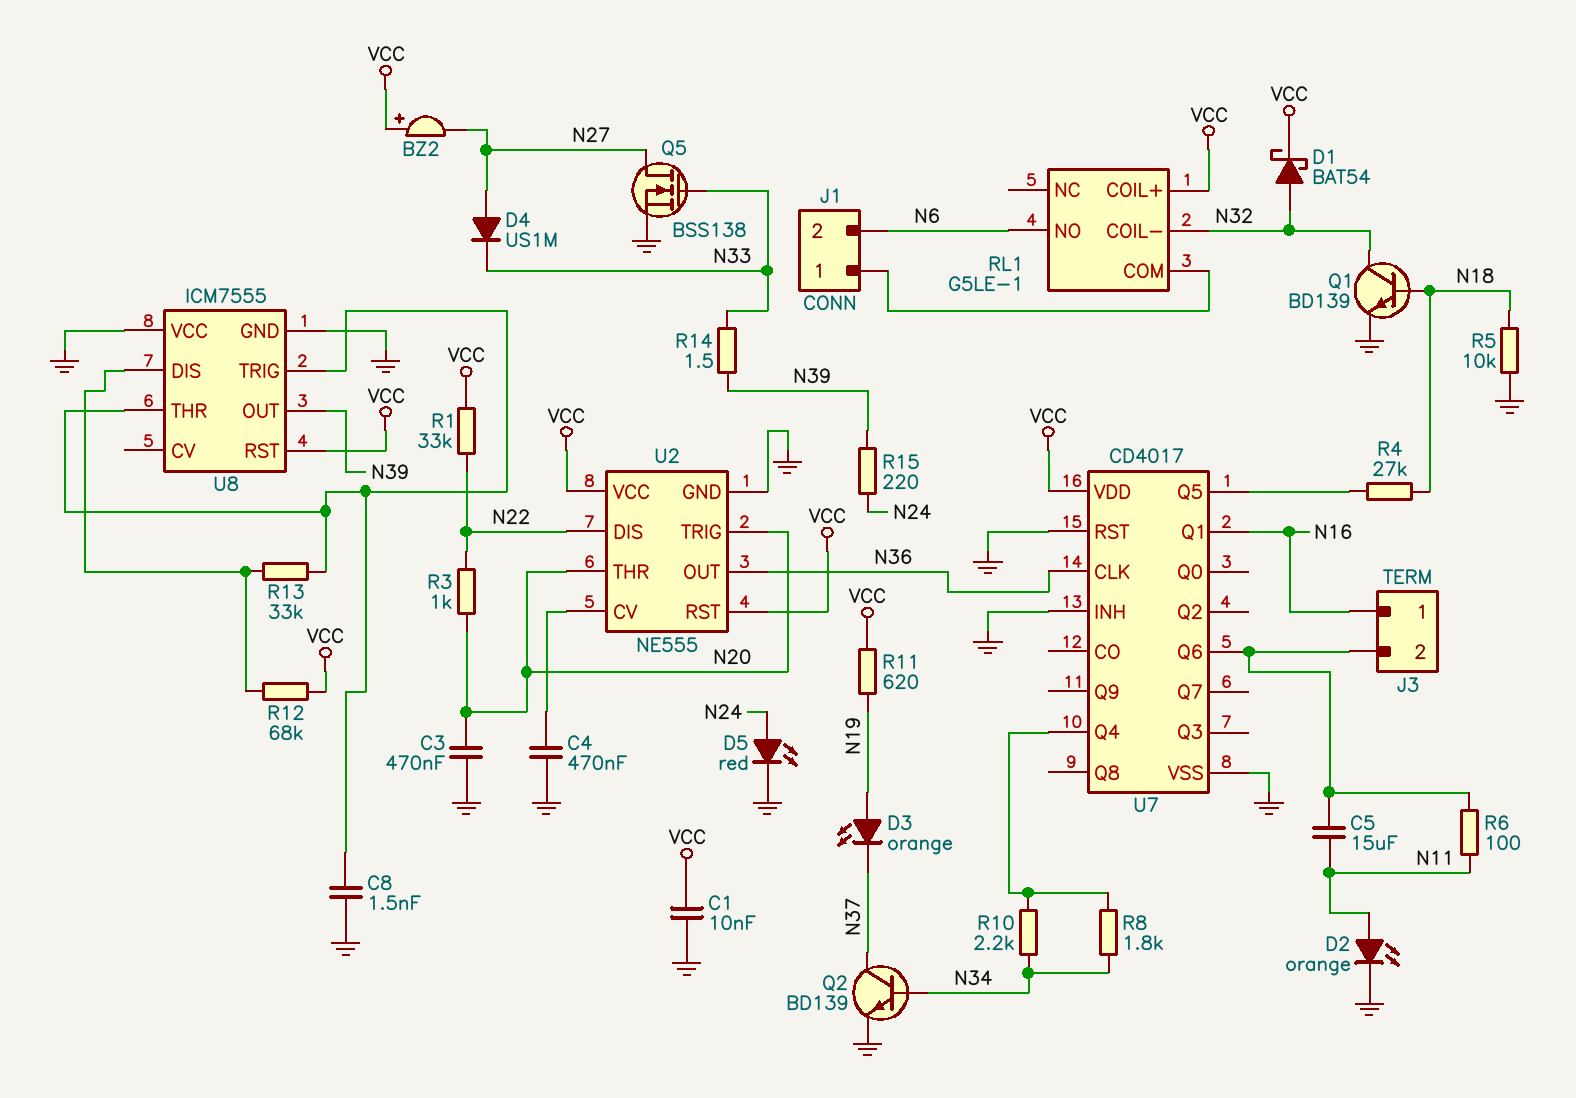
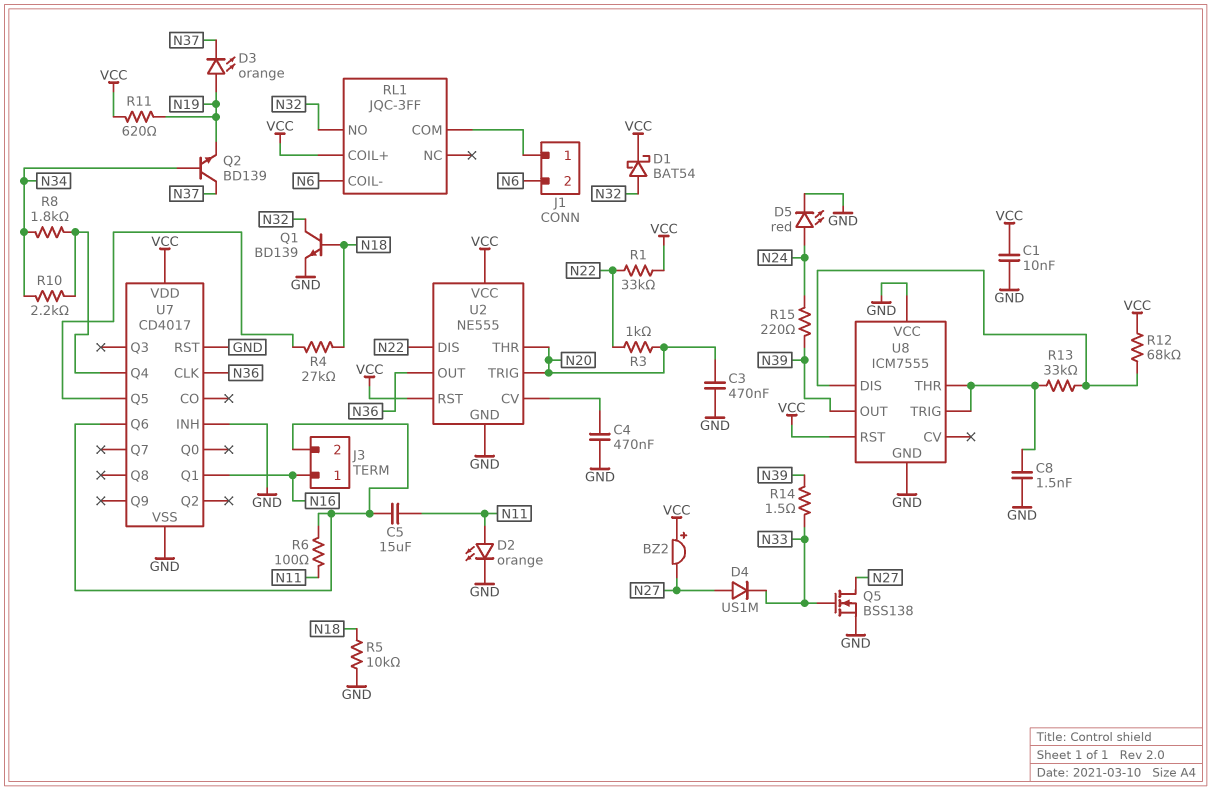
Q2: NPN BD139 (B N34, C N37, E GND) -> NPN BD139 (B N34, C N37, E N19)
RL1: G5LE-1 -> JQC-3FF
RL1 pin COIL-: N32 -> N6
RL1 pin NO: N6 -> N32

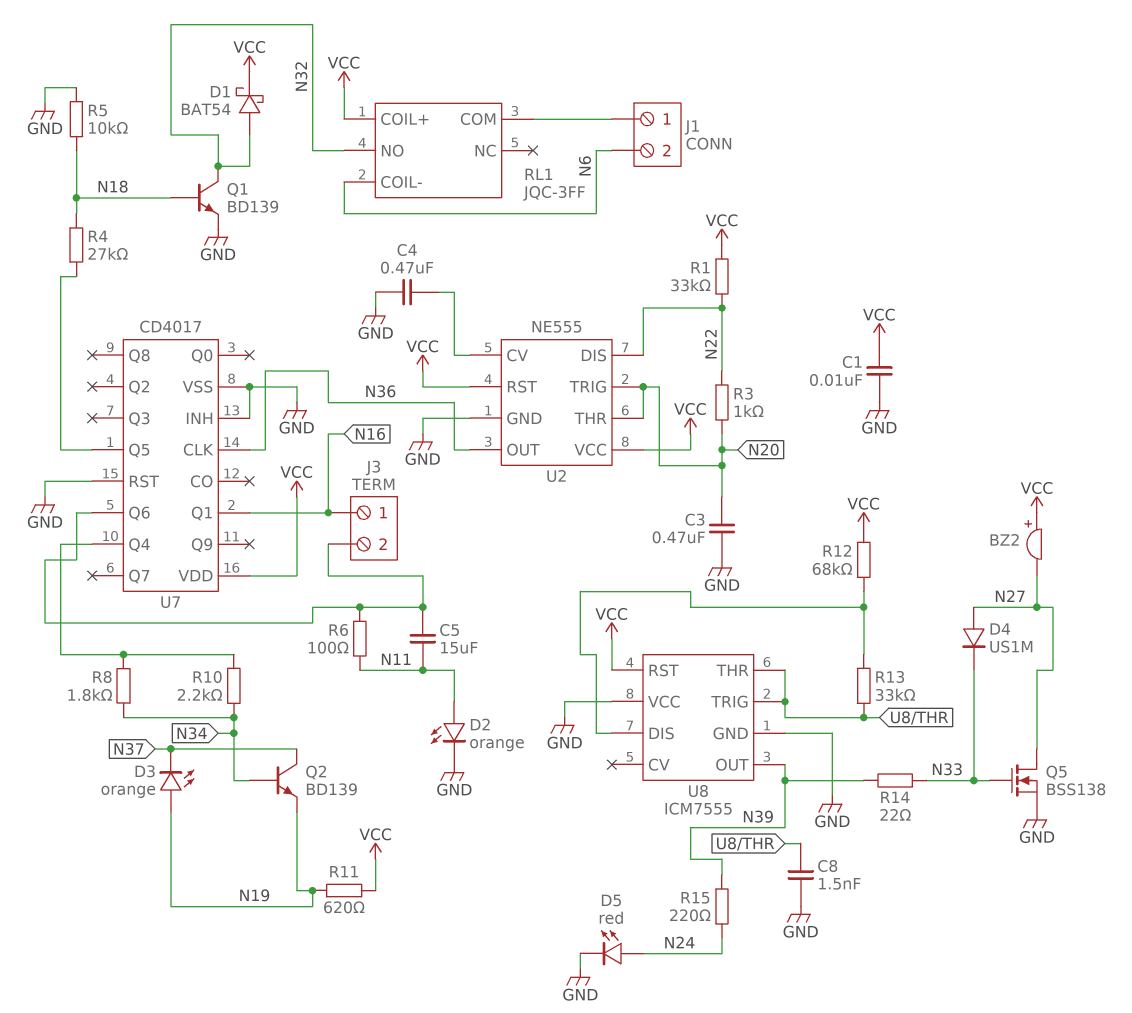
R14: 1.5 (N33, N39) -> 22 (N33, N39)

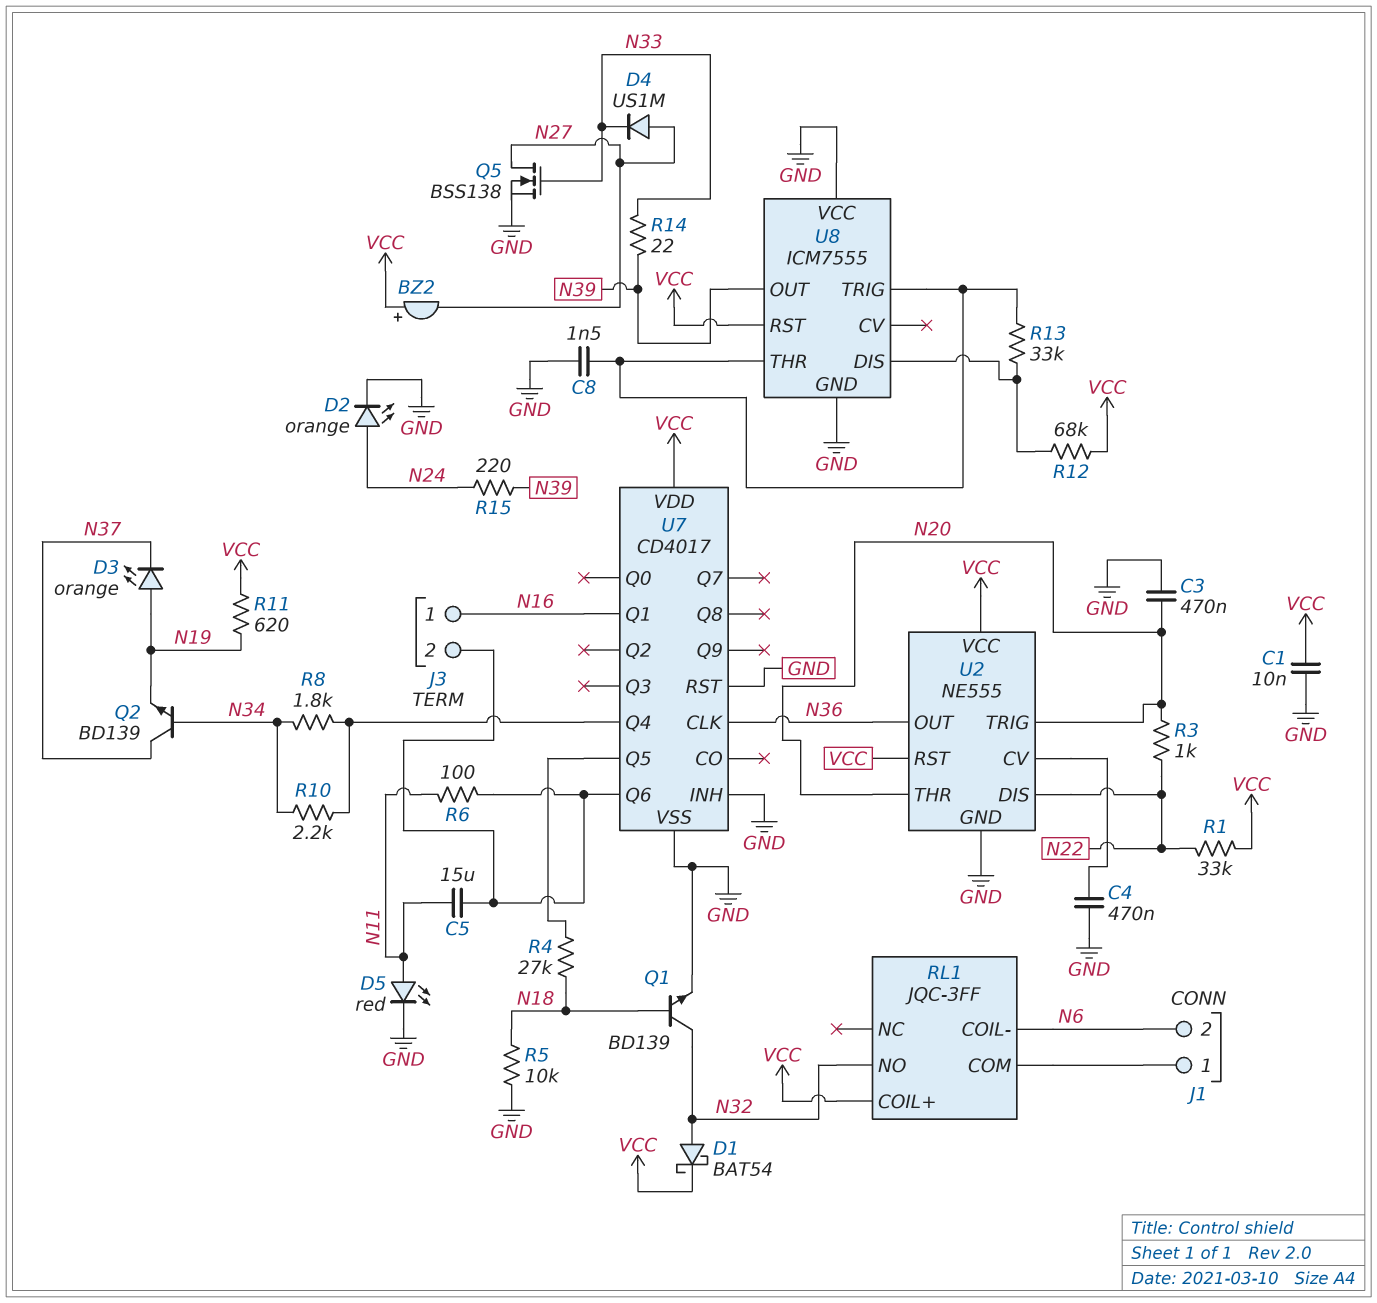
D2: LED orange (A N11, K GND) -> LED orange (A N24, K GND)
D5: LED red (A N24, K GND) -> LED red (A N11, K GND)

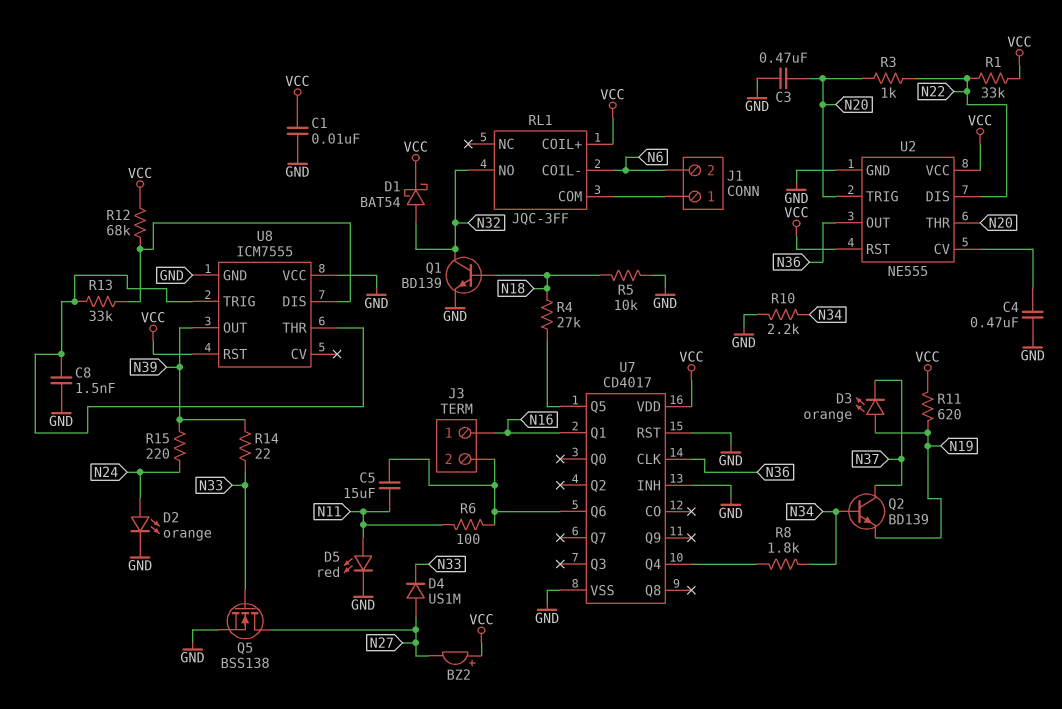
R10: 2.2k (N34, U7/Q4) -> 2.2k (GND, N34)

